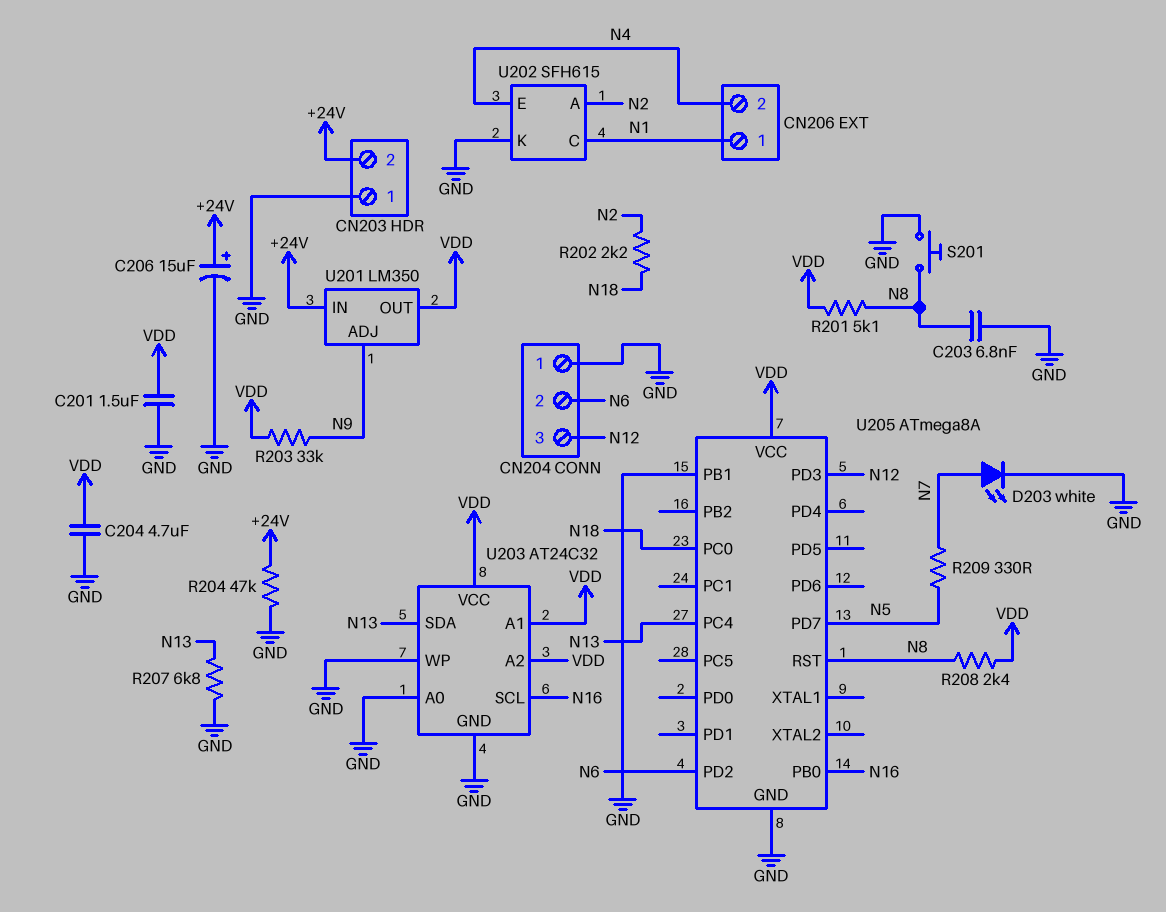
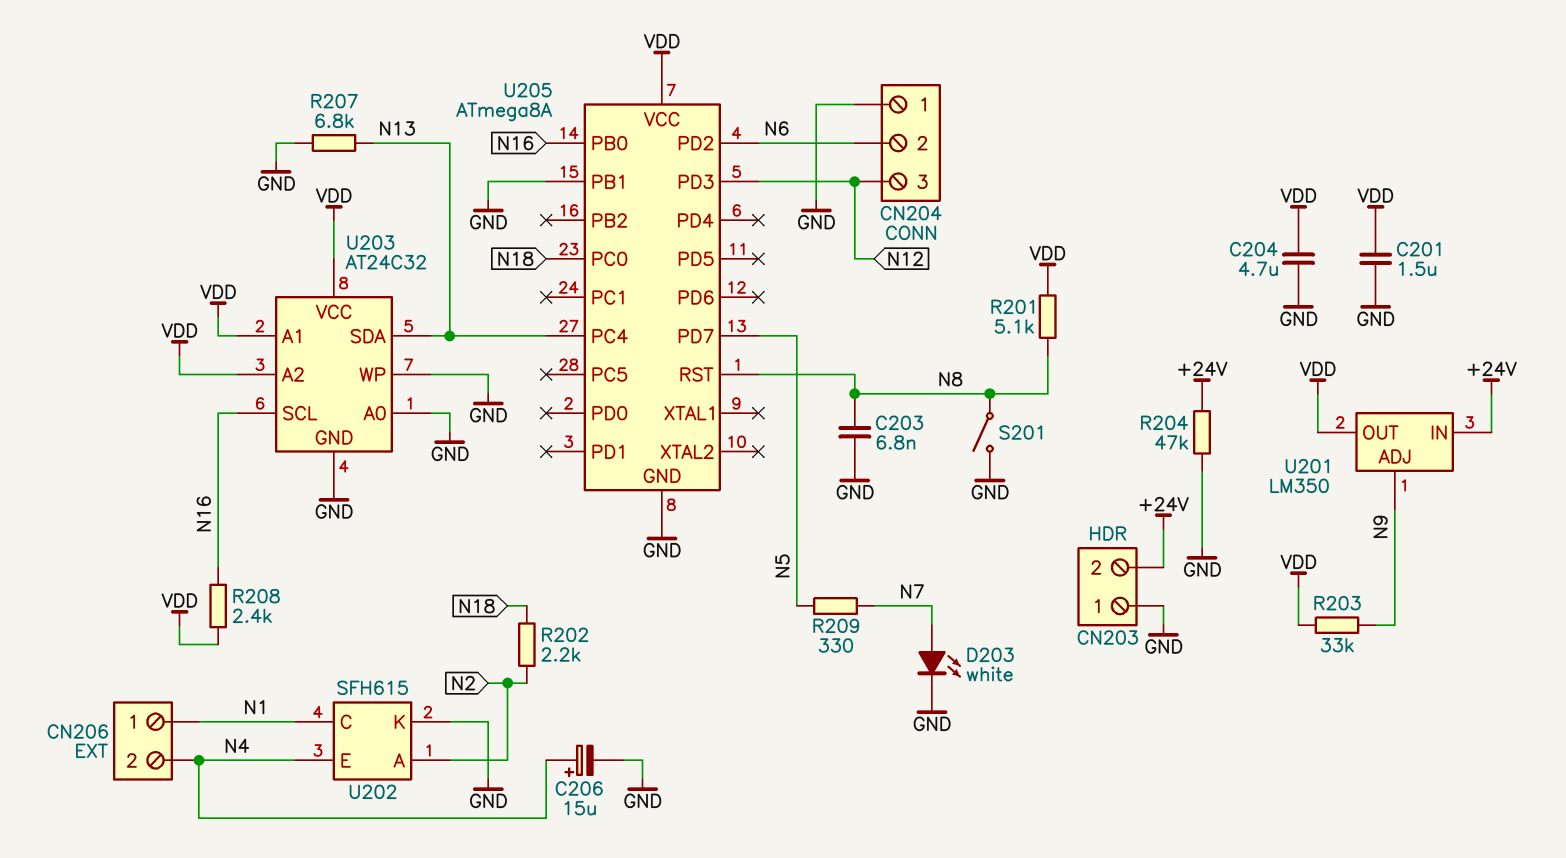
C206: 15uF (plus +24V, minus GND) -> 15uF (plus N4, minus GND)
R208: 2.4k (N8, VDD) -> 2.4k (N16, VDD)
S201: button (GND, N8) -> switch (GND, N8)

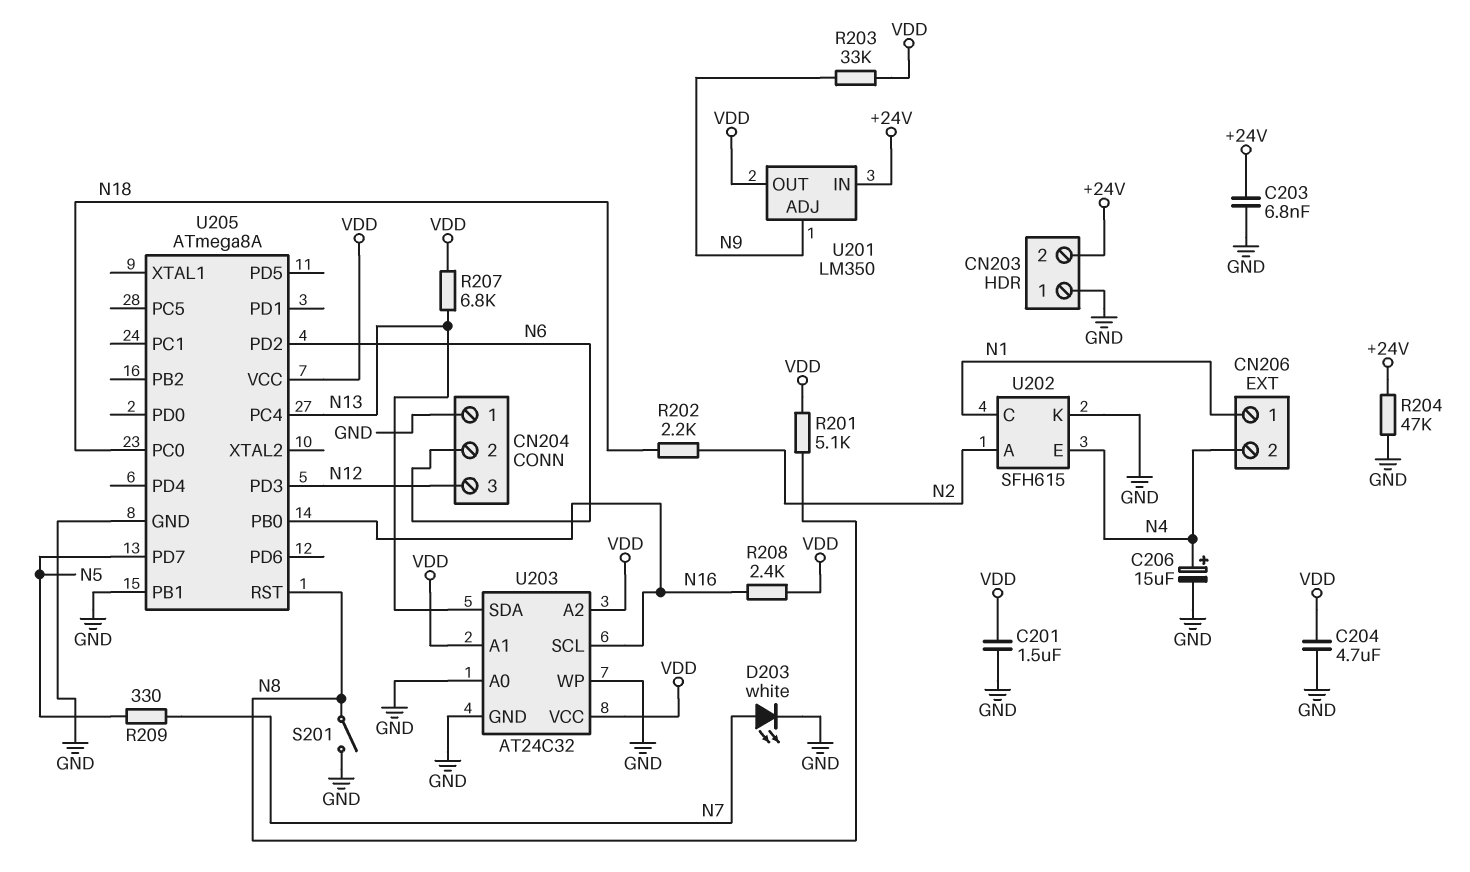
C203: 6.8nF (GND, N8) -> 6.8nF (+24V, GND)
R207: 6.8k (GND, N13) -> 6.8k (N13, VDD)

